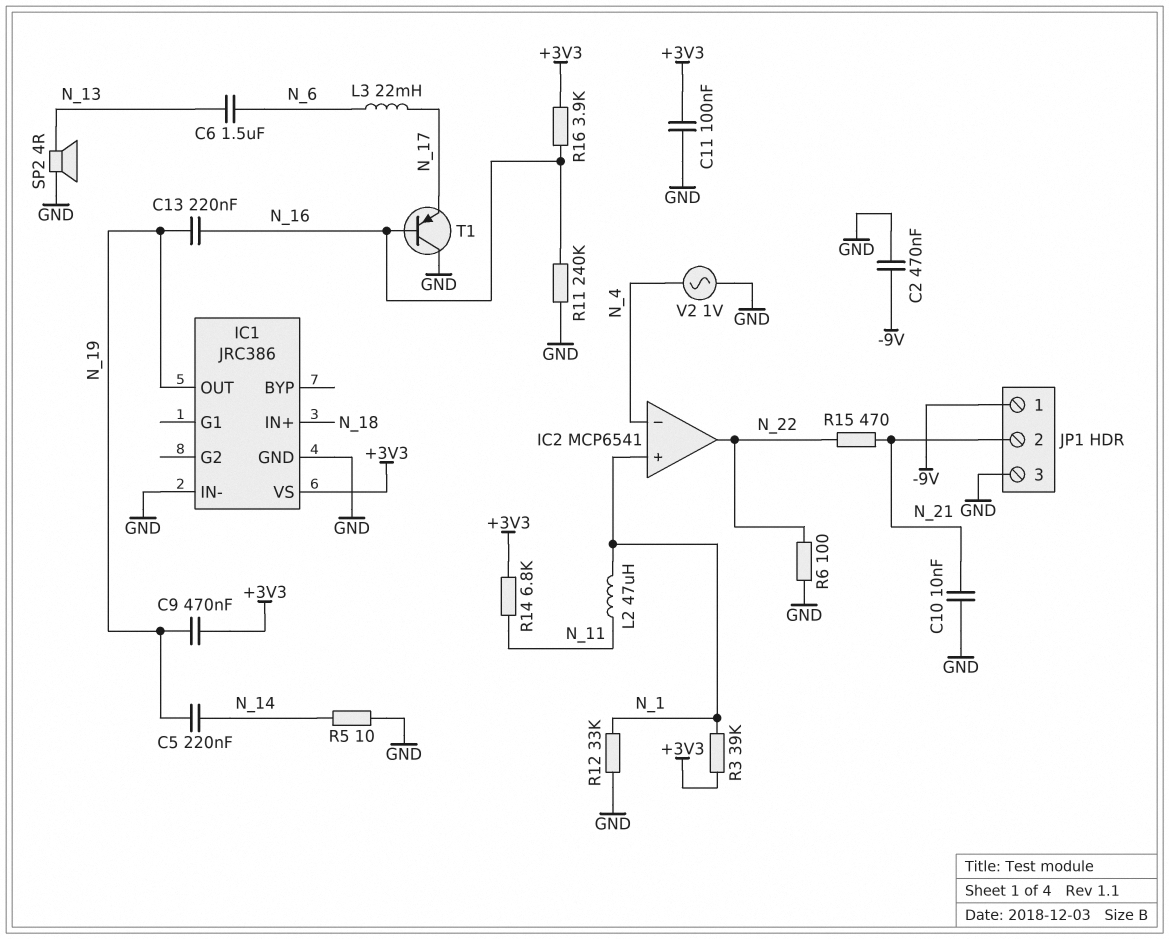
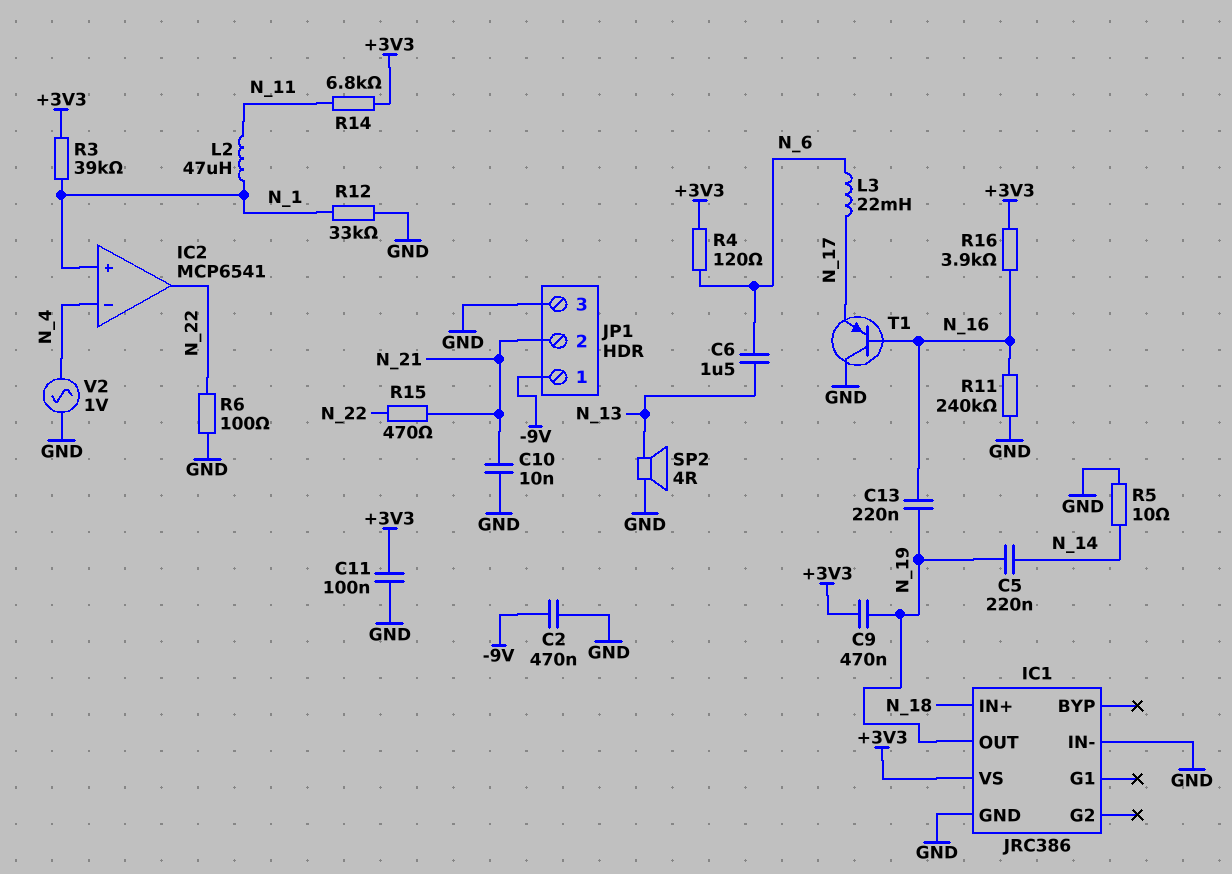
R4: none -> 120 (+3V3, N_6)

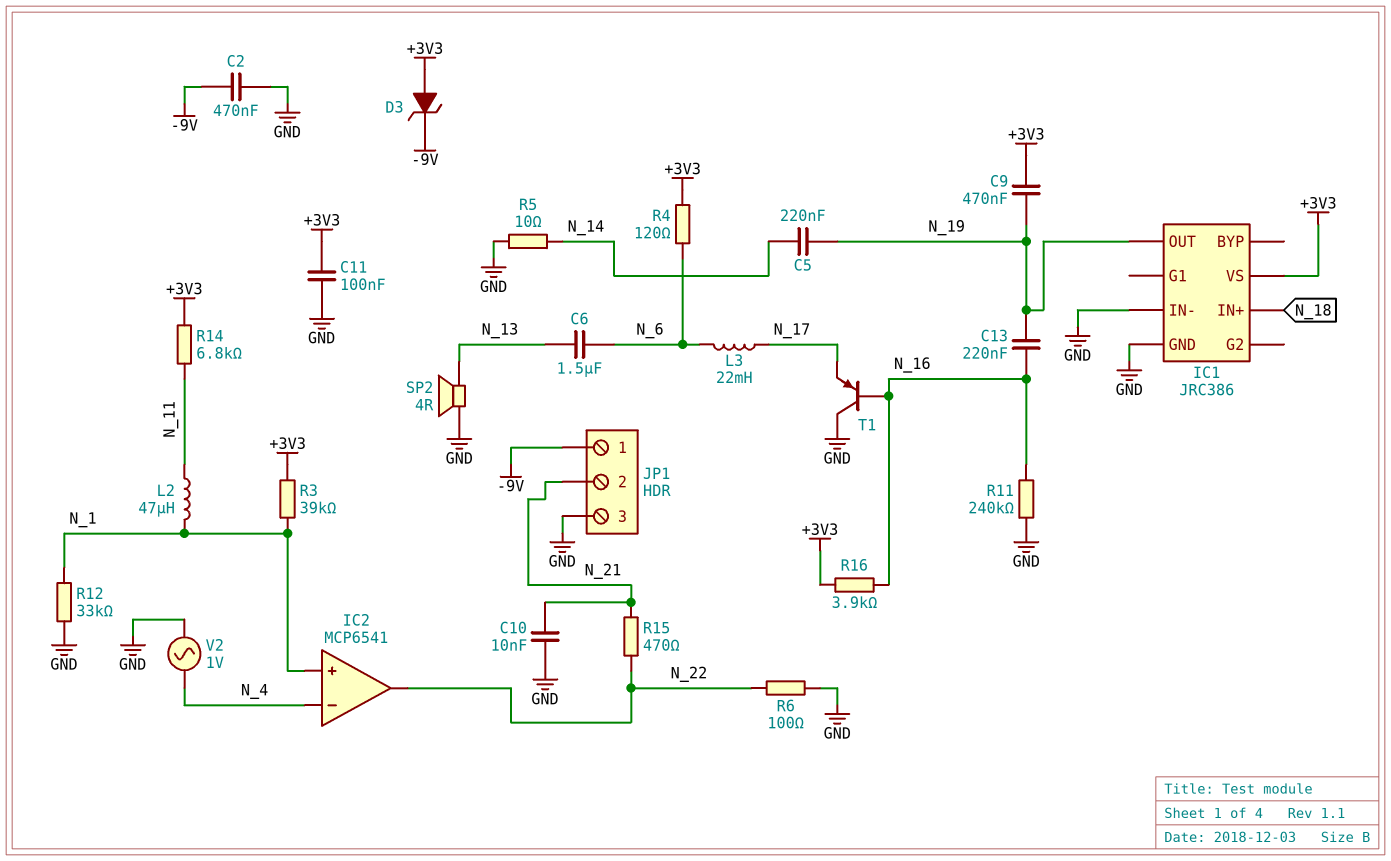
D3: none -> zener (A +3V3, K -9V)

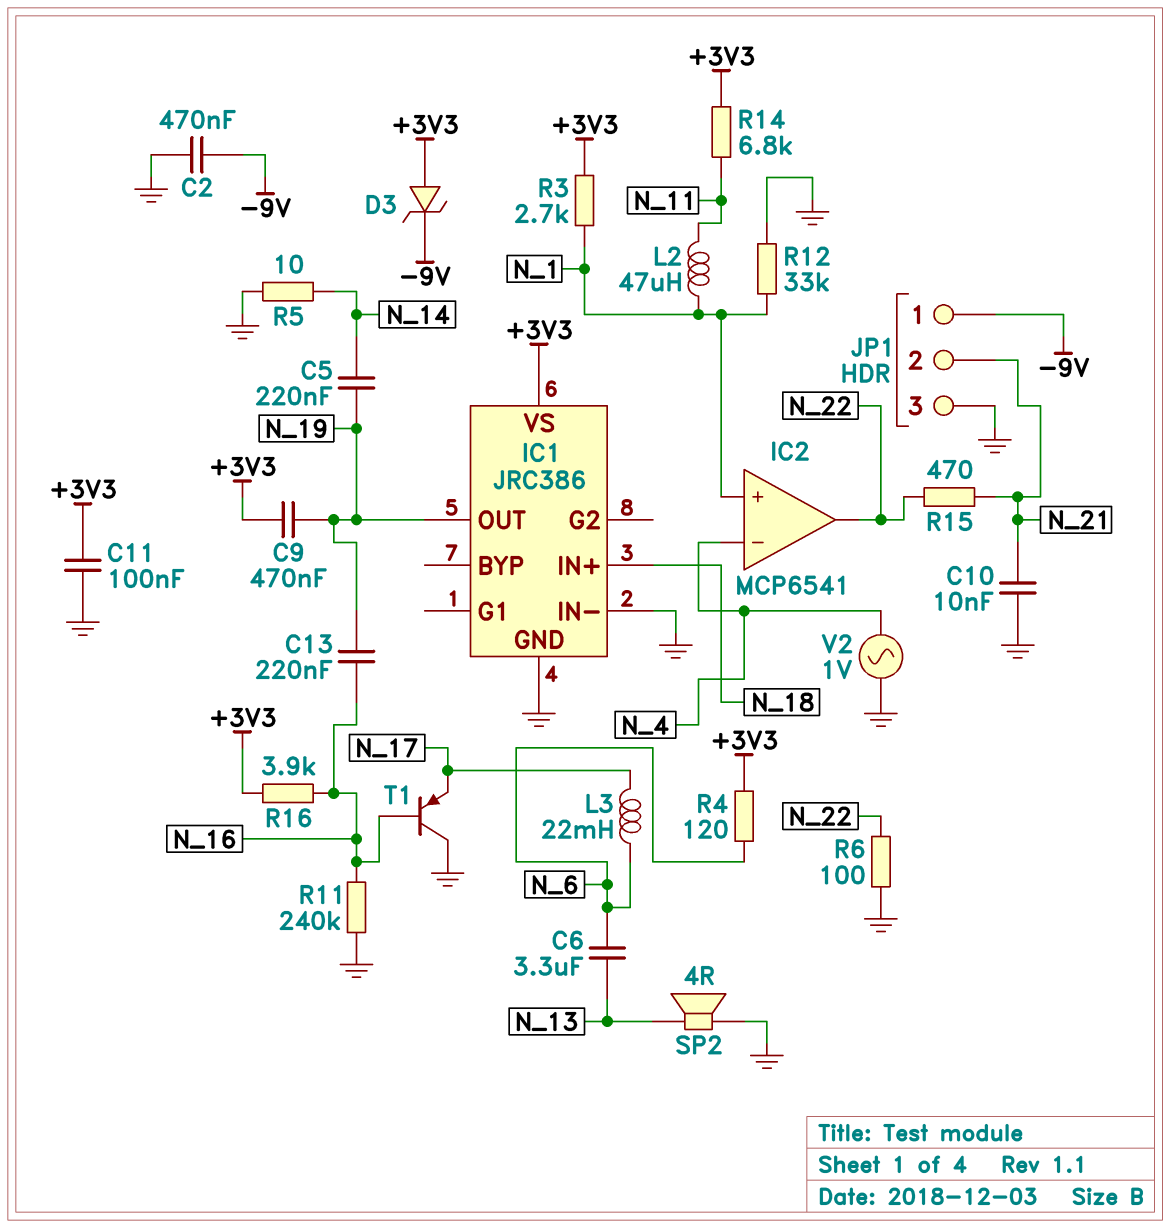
C6: 1.5uF (N_6, N_13) -> 3.3uF (N_6, N_13)
R3: 39k (+3V3, N_1) -> 2.7k (+3V3, N_1)

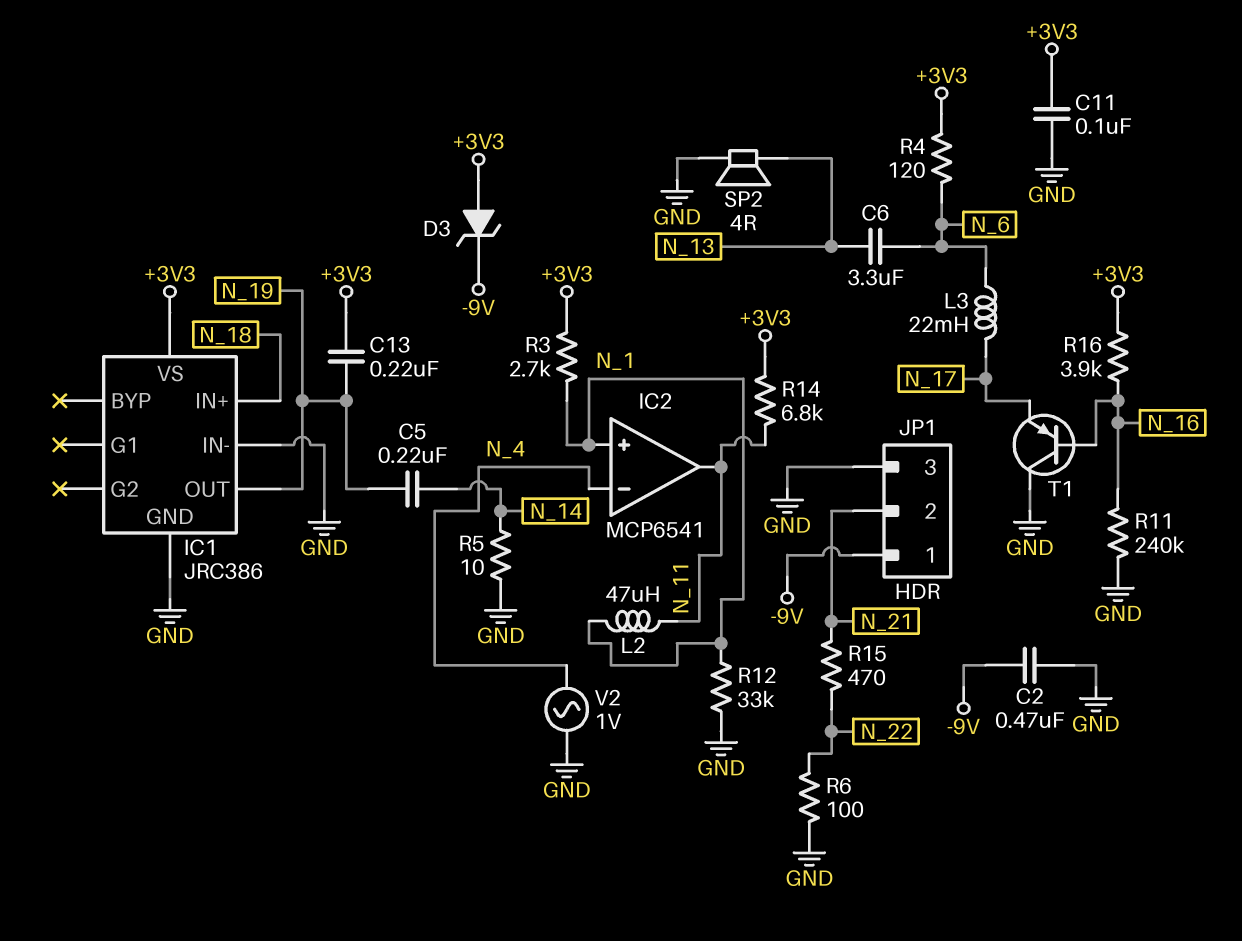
C9: 470nF (+3V3, N_19) -> none
C10: 10nF (GND, N_21) -> none
C13: 220nF (N_16, N_19) -> 220nF (+3V3, N_19)
IC2 pin out: N_22 -> N_11

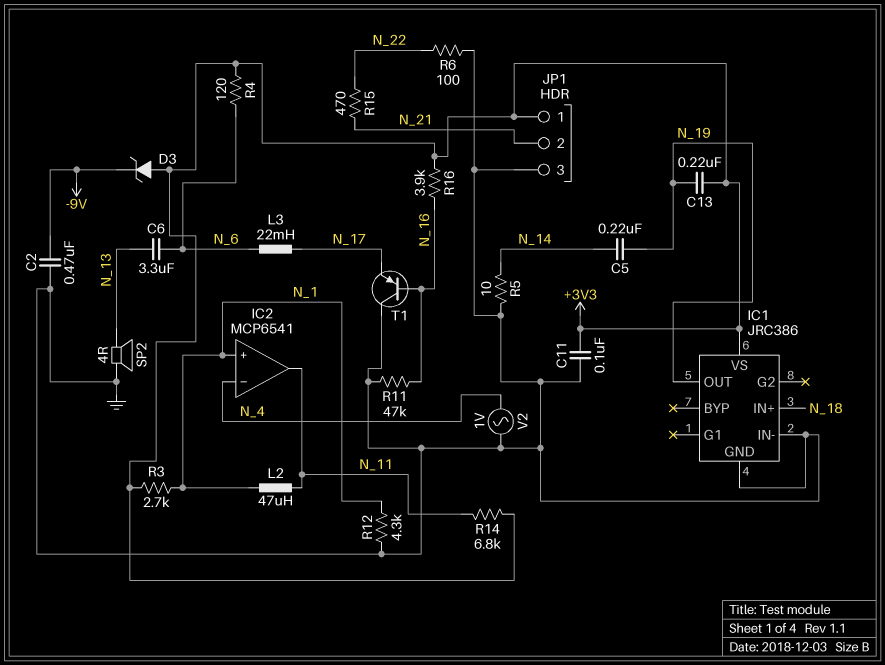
JP1 pin 1: -9V -> +3V3
R11: 240k (GND, N_16) -> 47k (GND, N_16)
R12: 33k (GND, N_1) -> 4.3k (GND, N_1)

